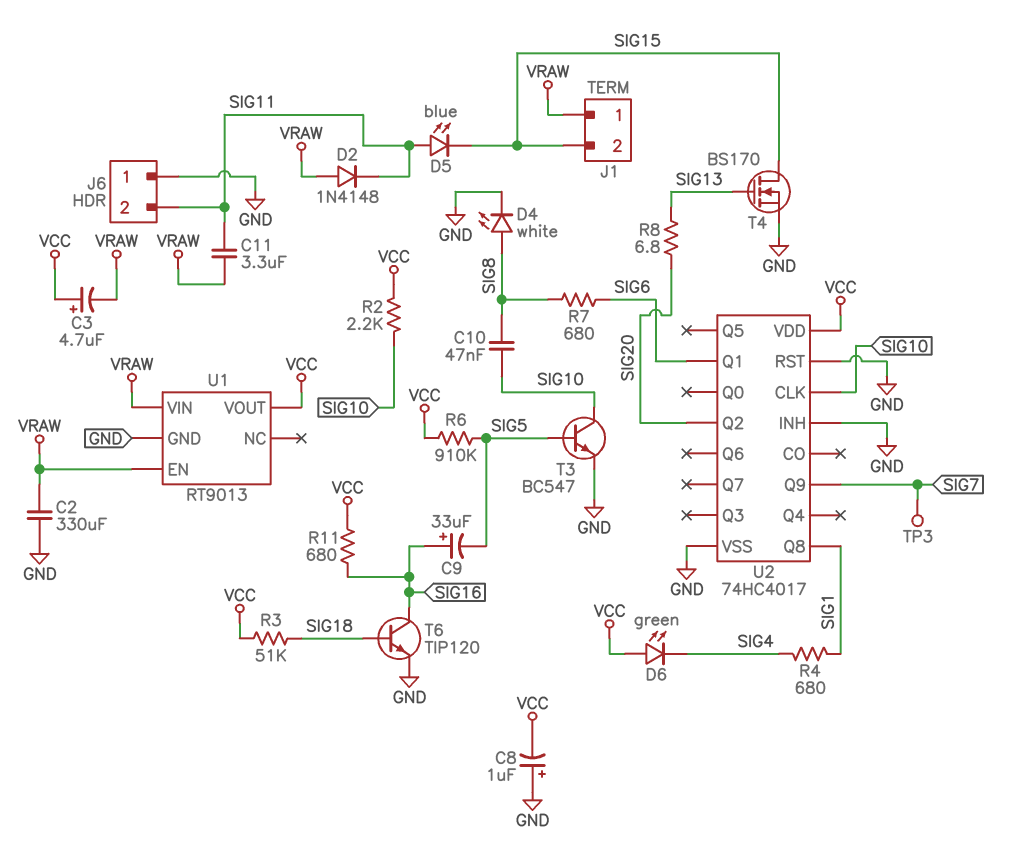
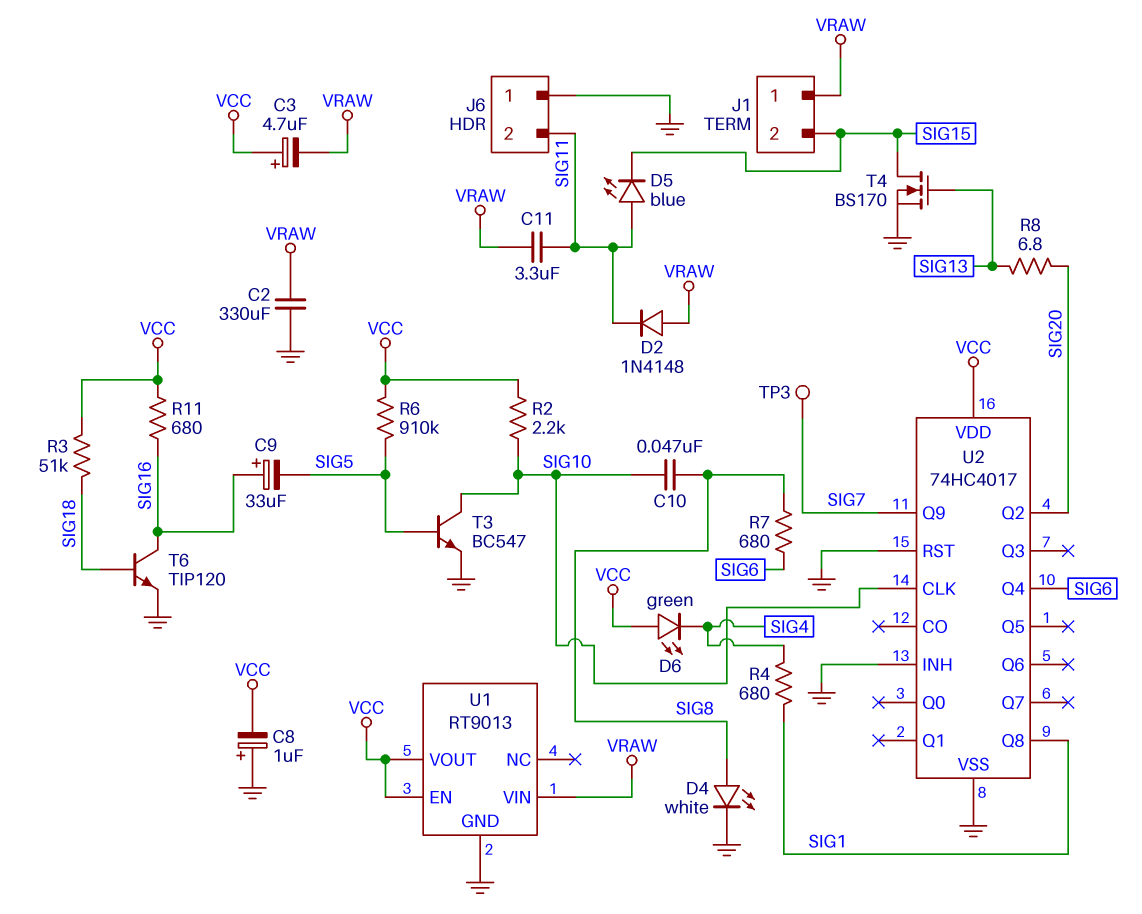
U1 pin EN: VRAW -> VCC
U2 pin Q1: SIG6 -> none
U2 pin Q4: none -> SIG6

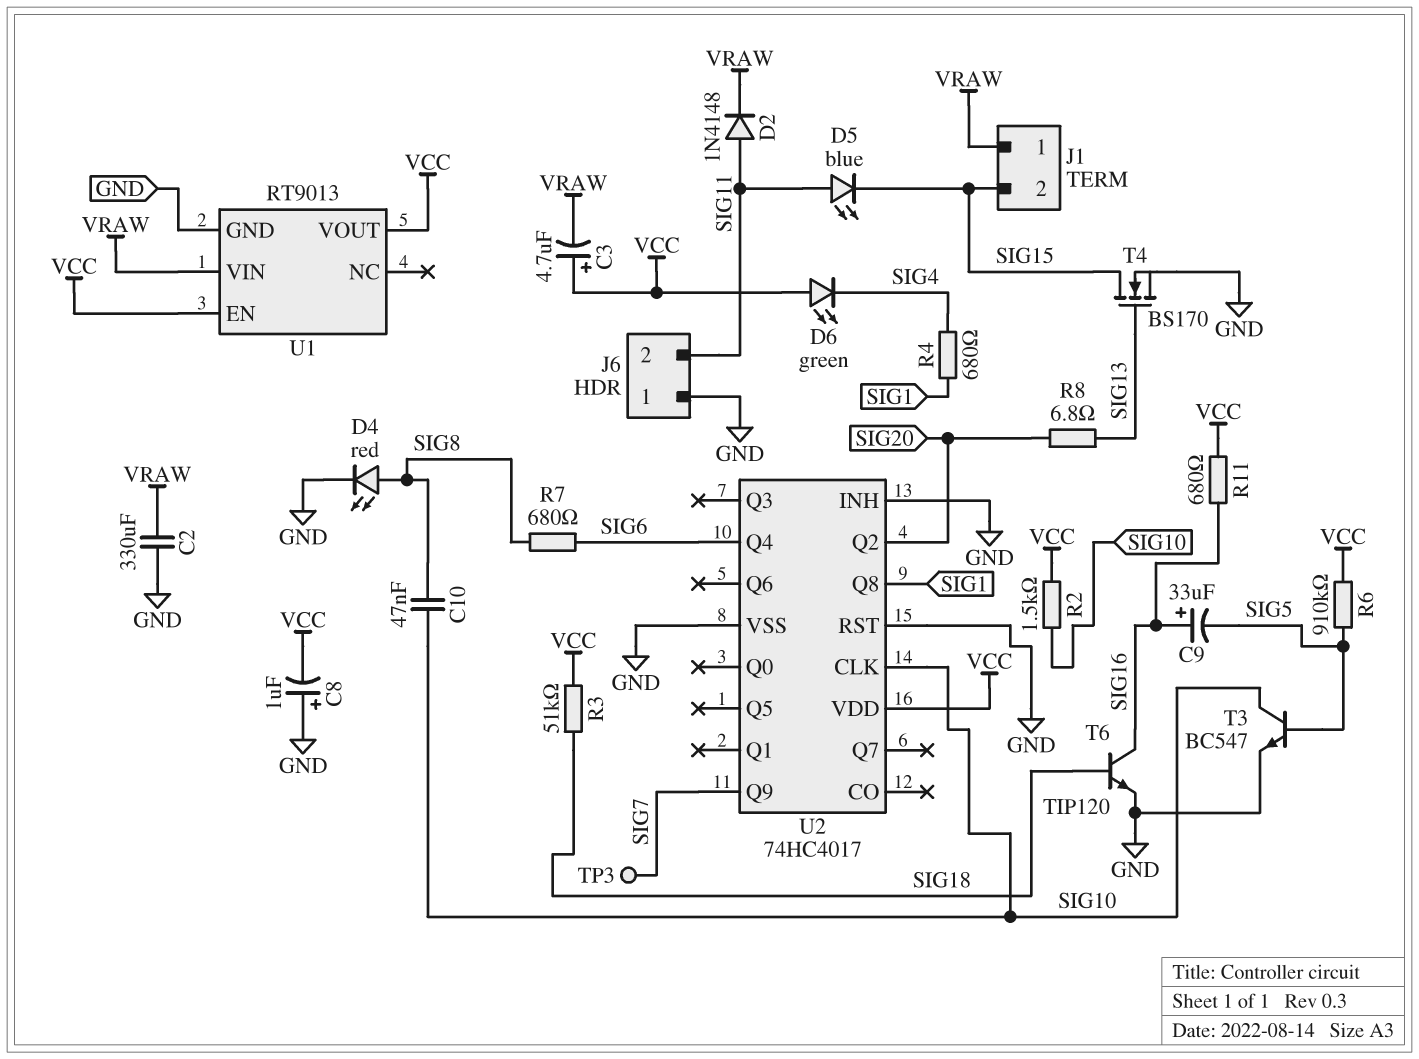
C11: 3.3uF (SIG11, VRAW) -> none
D2: diode 1N4148 (A VRAW, K SIG11) -> diode 1N4148 (A SIG11, K VRAW)
D4: LED white (A SIG8, K GND) -> LED red (A SIG8, K GND)
R2: 2.2k (SIG10, VCC) -> 1.5k (SIG10, VCC)

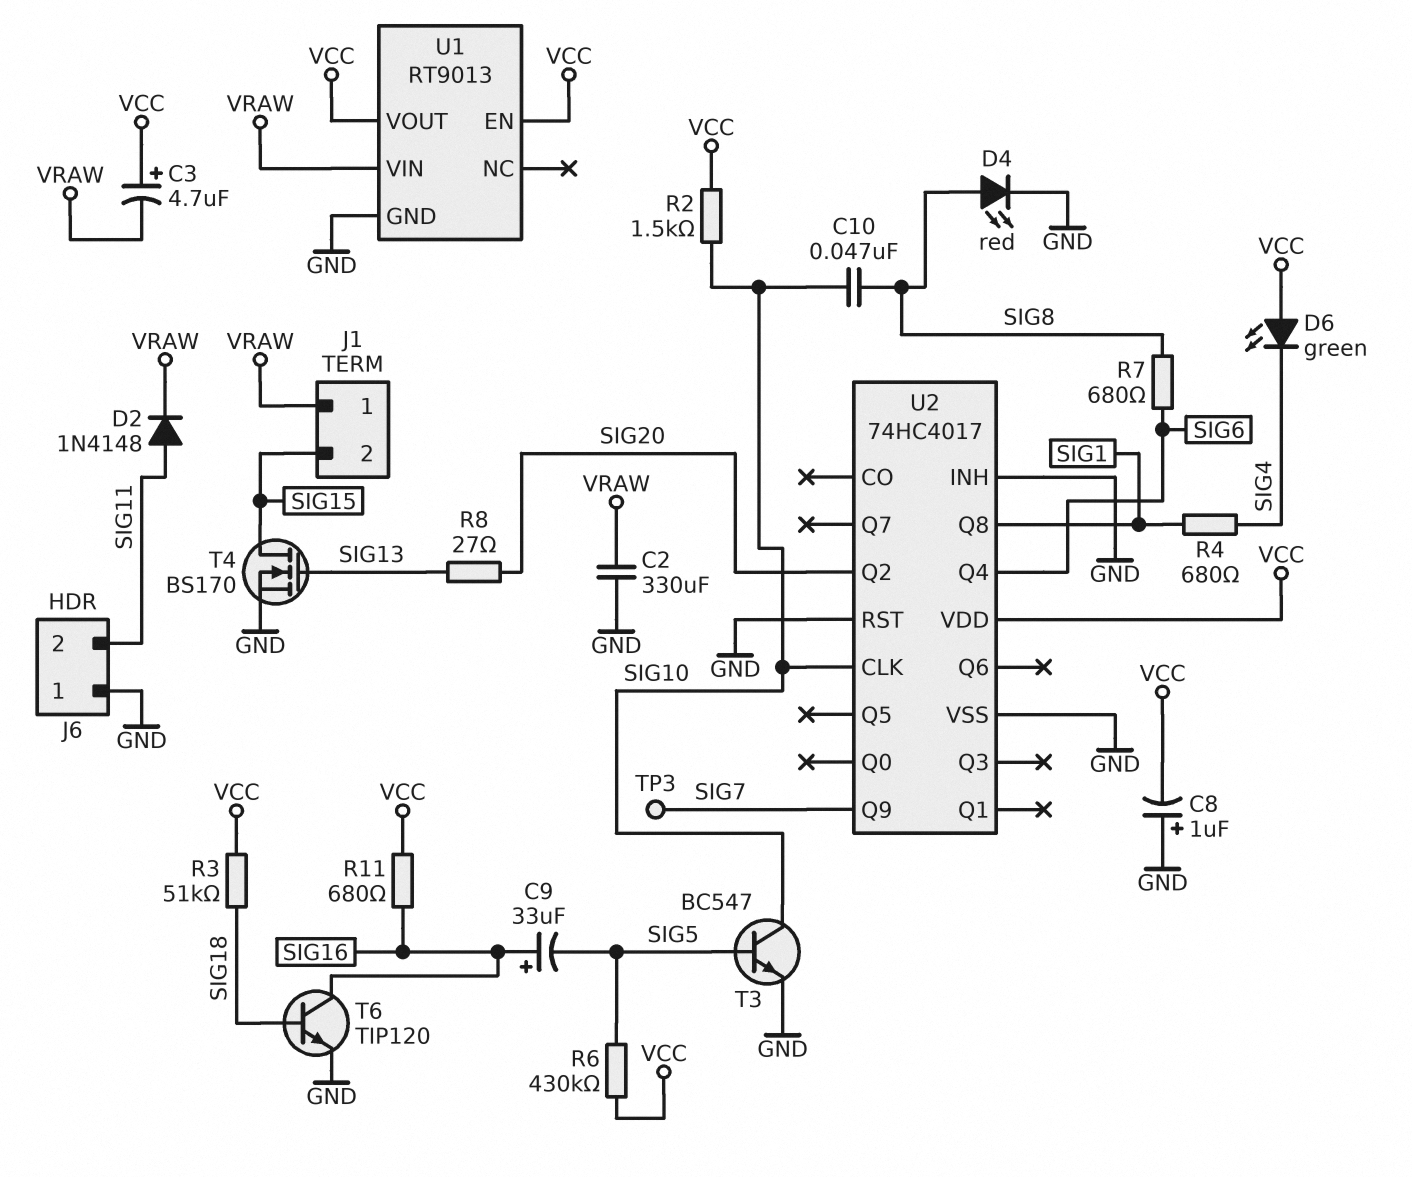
D5: LED blue (A SIG11, K SIG15) -> none
R6: 910k (SIG5, VCC) -> 430k (SIG5, VCC)
R8: 6.8 (SIG13, SIG20) -> 27 (SIG13, SIG20)

